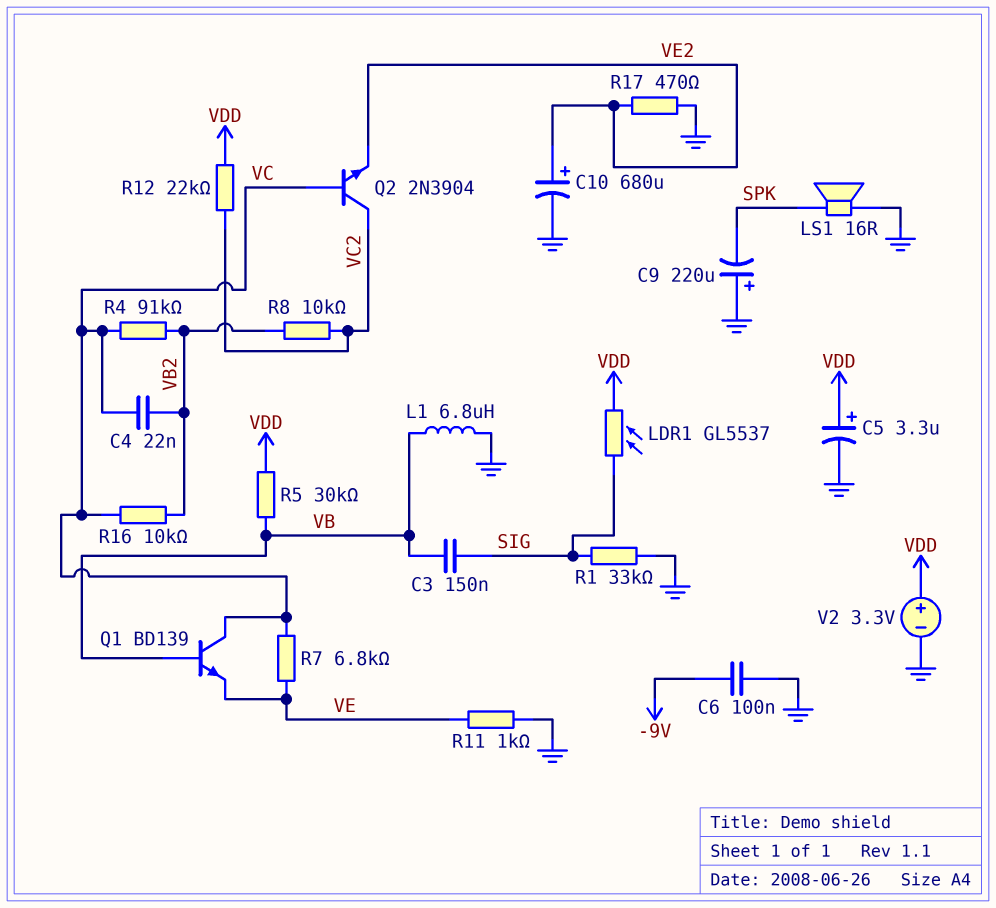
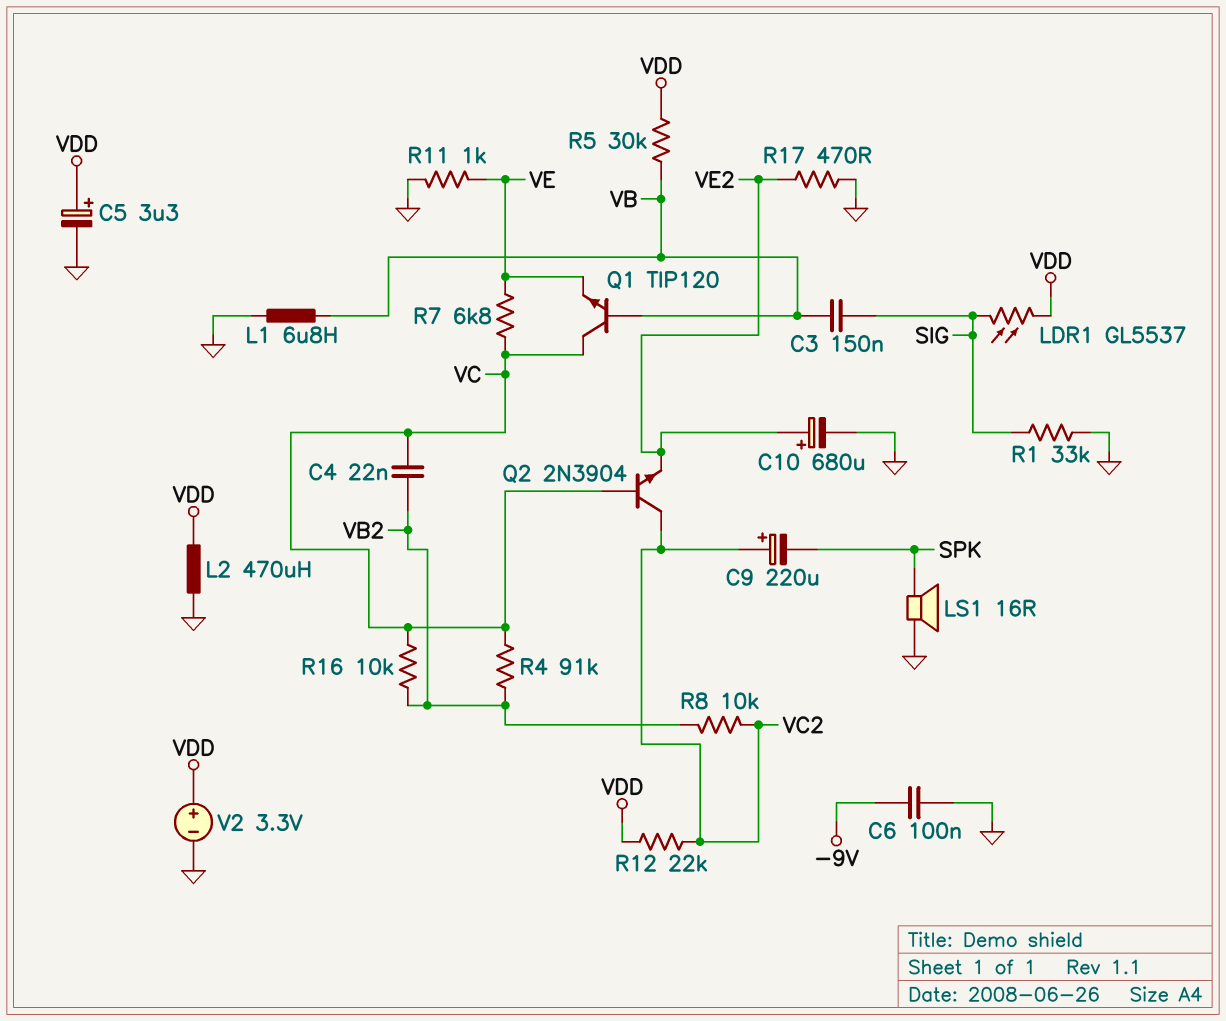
C9: 220uF (plus GND, minus SPK) -> 220uF (plus VC2, minus SPK)
L2: none -> 470uH (GND, VDD)
Q1: NPN BD139 (B VB, C VC, E VE) -> NPN TIP120 (B VB, C VC, E VE)

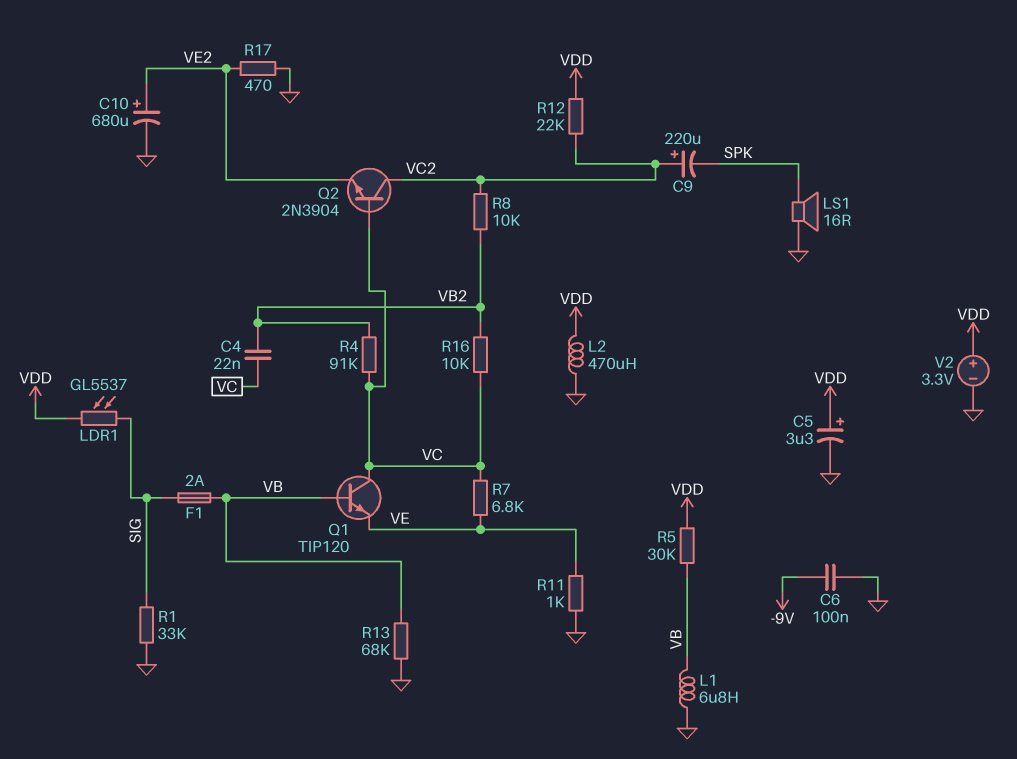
C3: 150nF (SIG, VB) -> none
F1: none -> 2A (SIG, VB)
R13: none -> 68k (GND, VB)

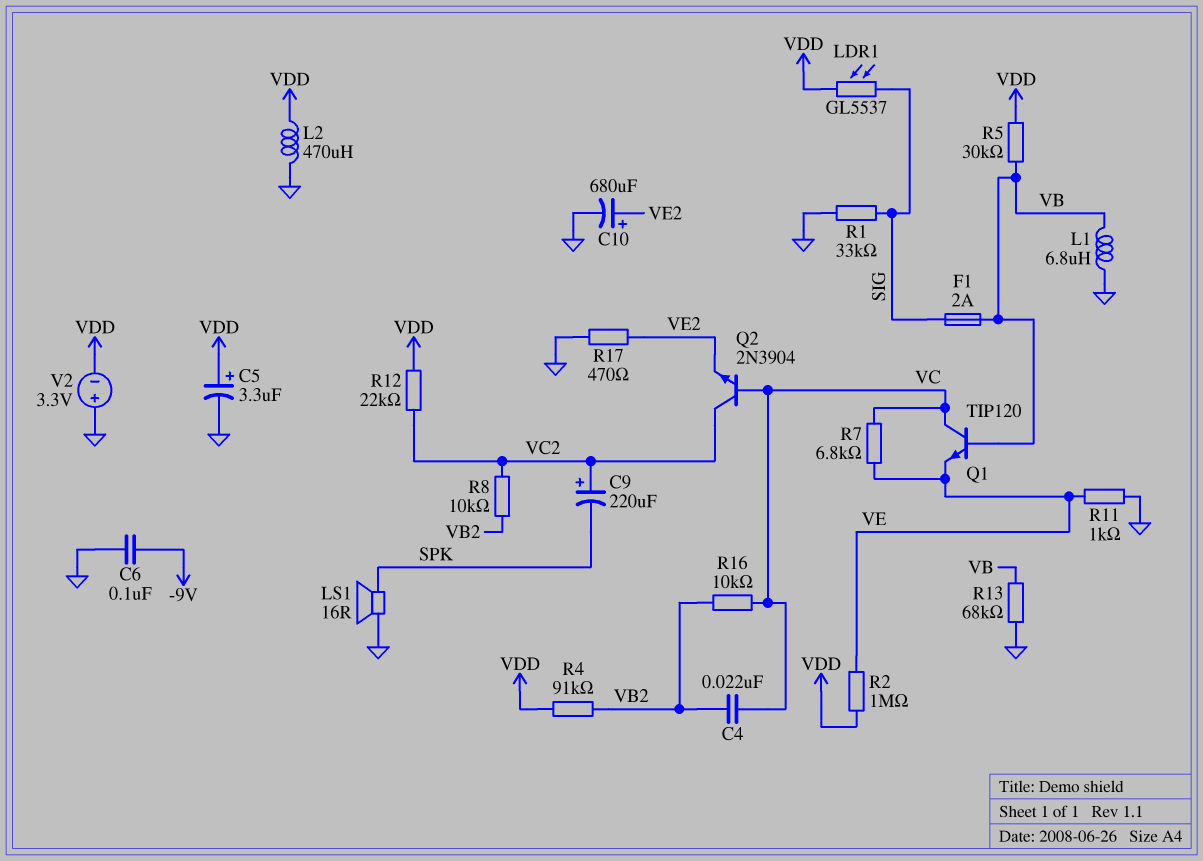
R2: none -> 1M (VDD, VE)
R4: 91k (VB2, VC) -> 91k (VB2, VDD)
V2: 3.3V (plus VDD, minus GND) -> 3.3V (plus GND, minus VDD)

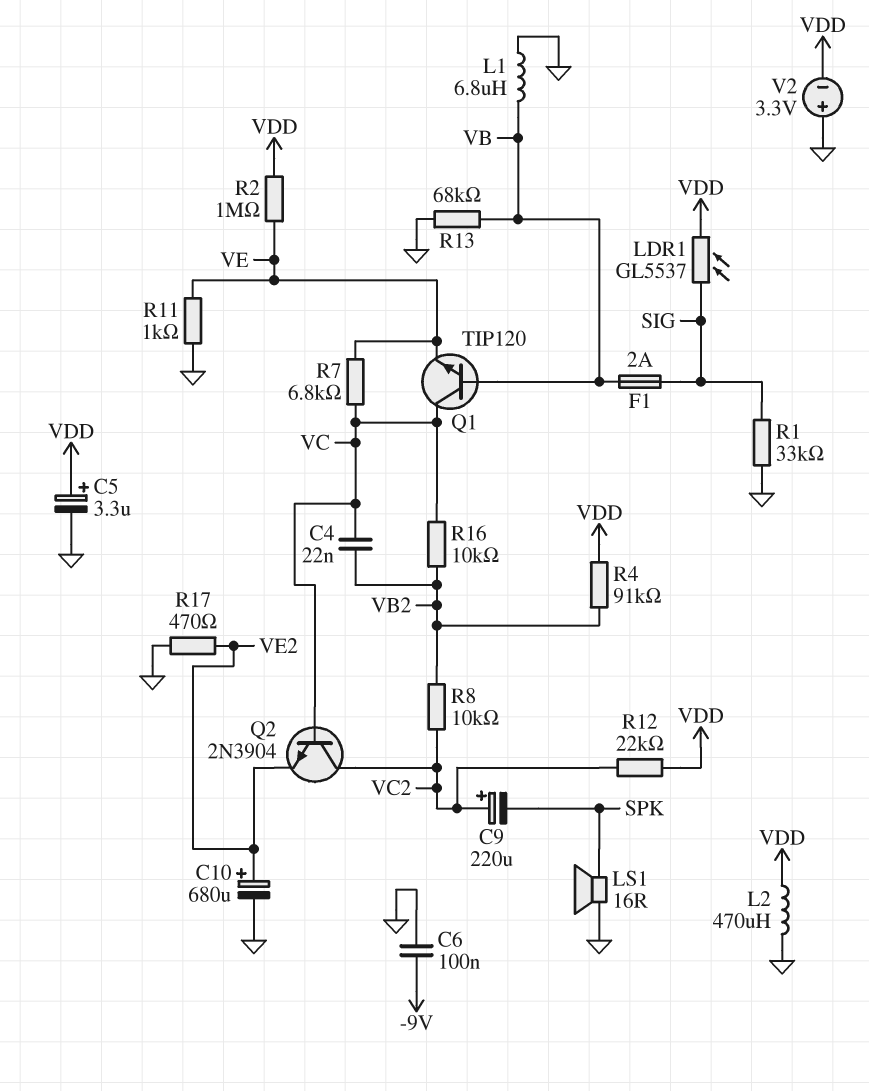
R5: 30k (VB, VDD) -> none

